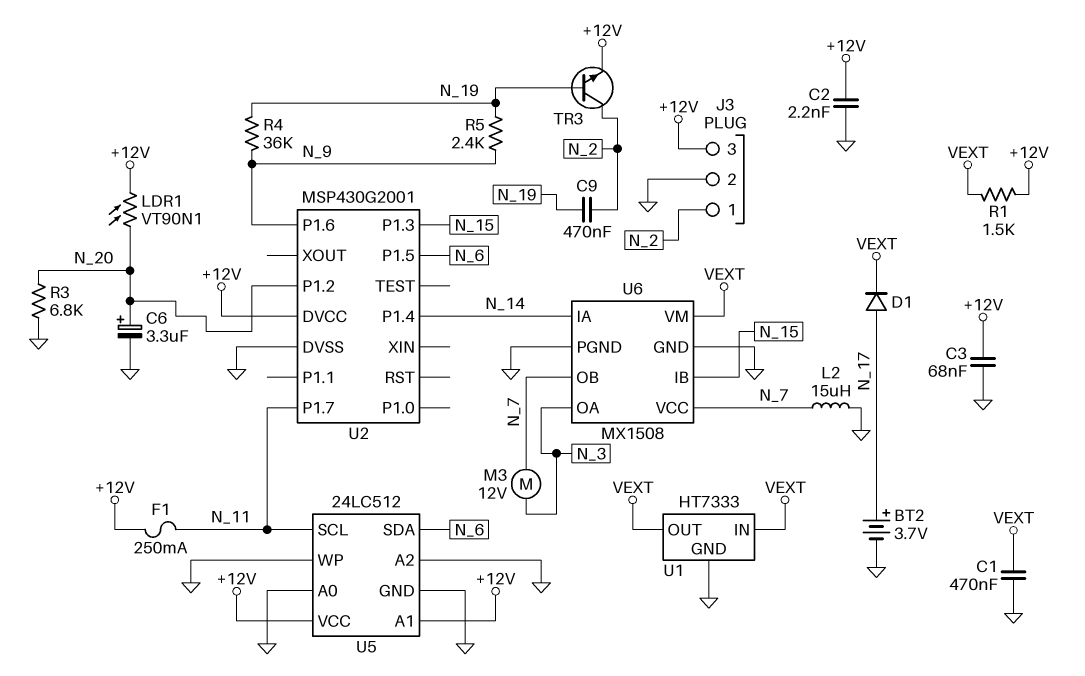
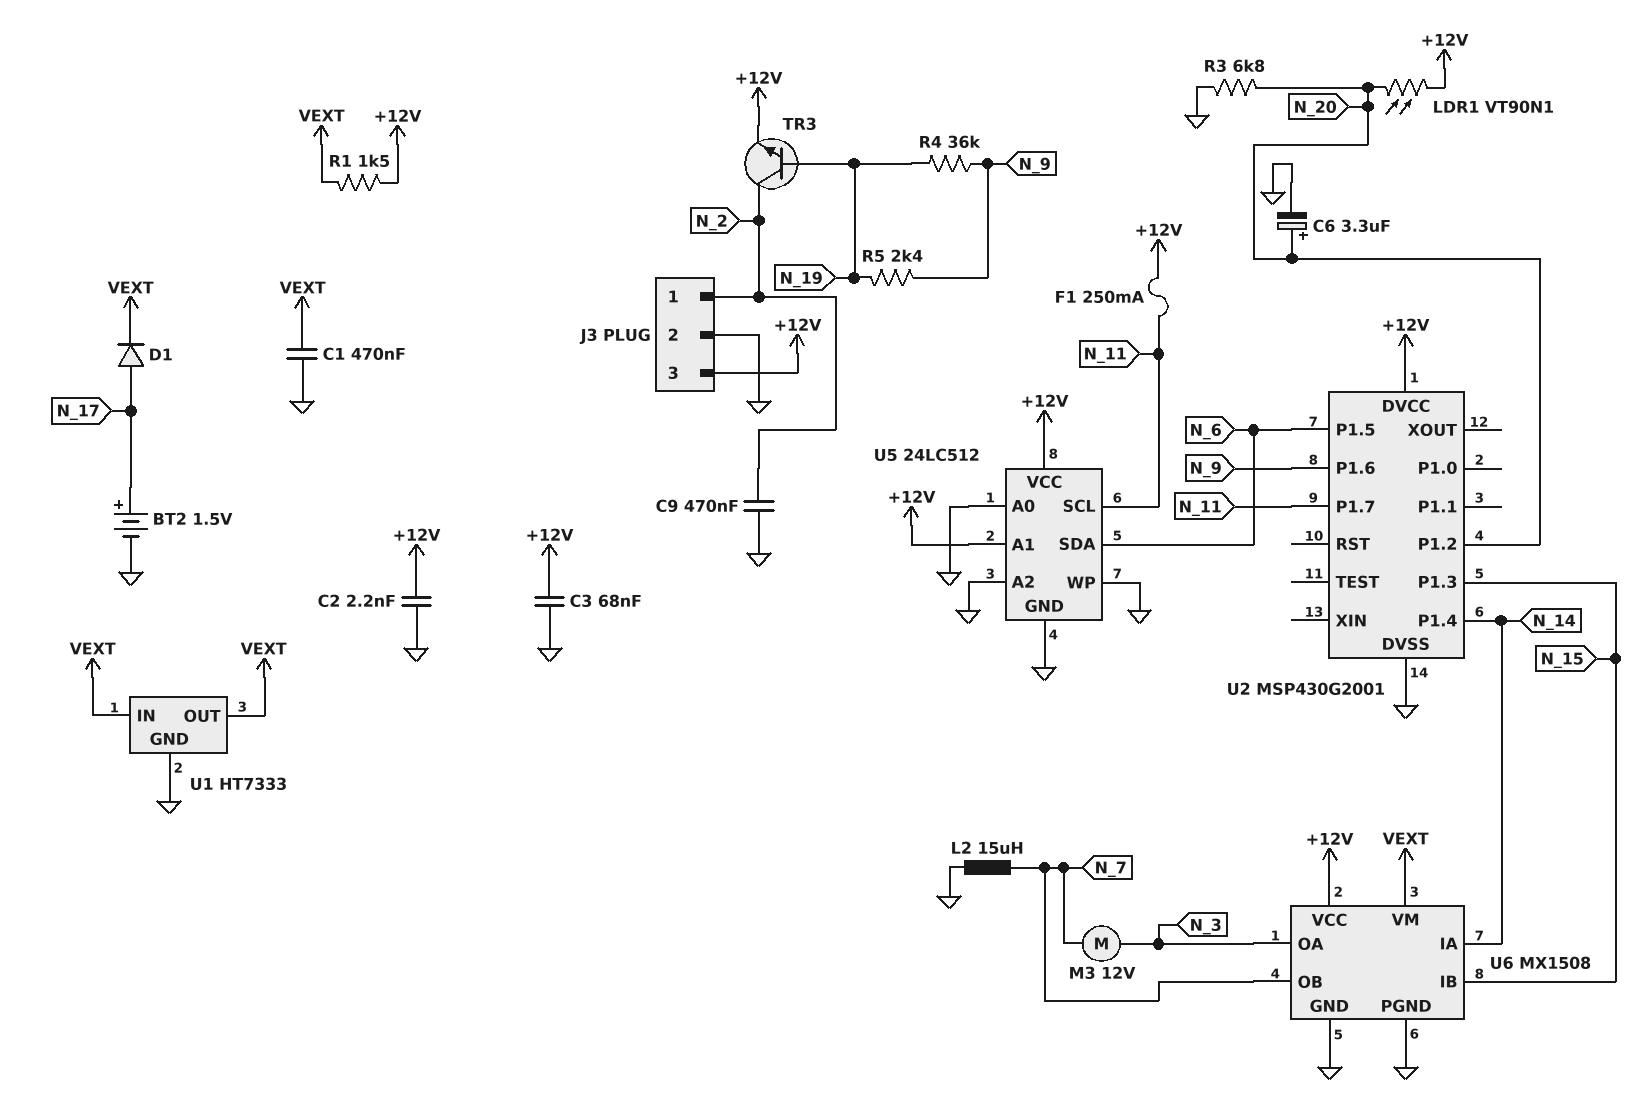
BT2: 3.7V (plus N_17, minus GND) -> 1.5V (plus N_17, minus GND)
C9: 470nF (N_2, N_19) -> 470nF (GND, N_2)
U6 pin VCC: N_7 -> +12V

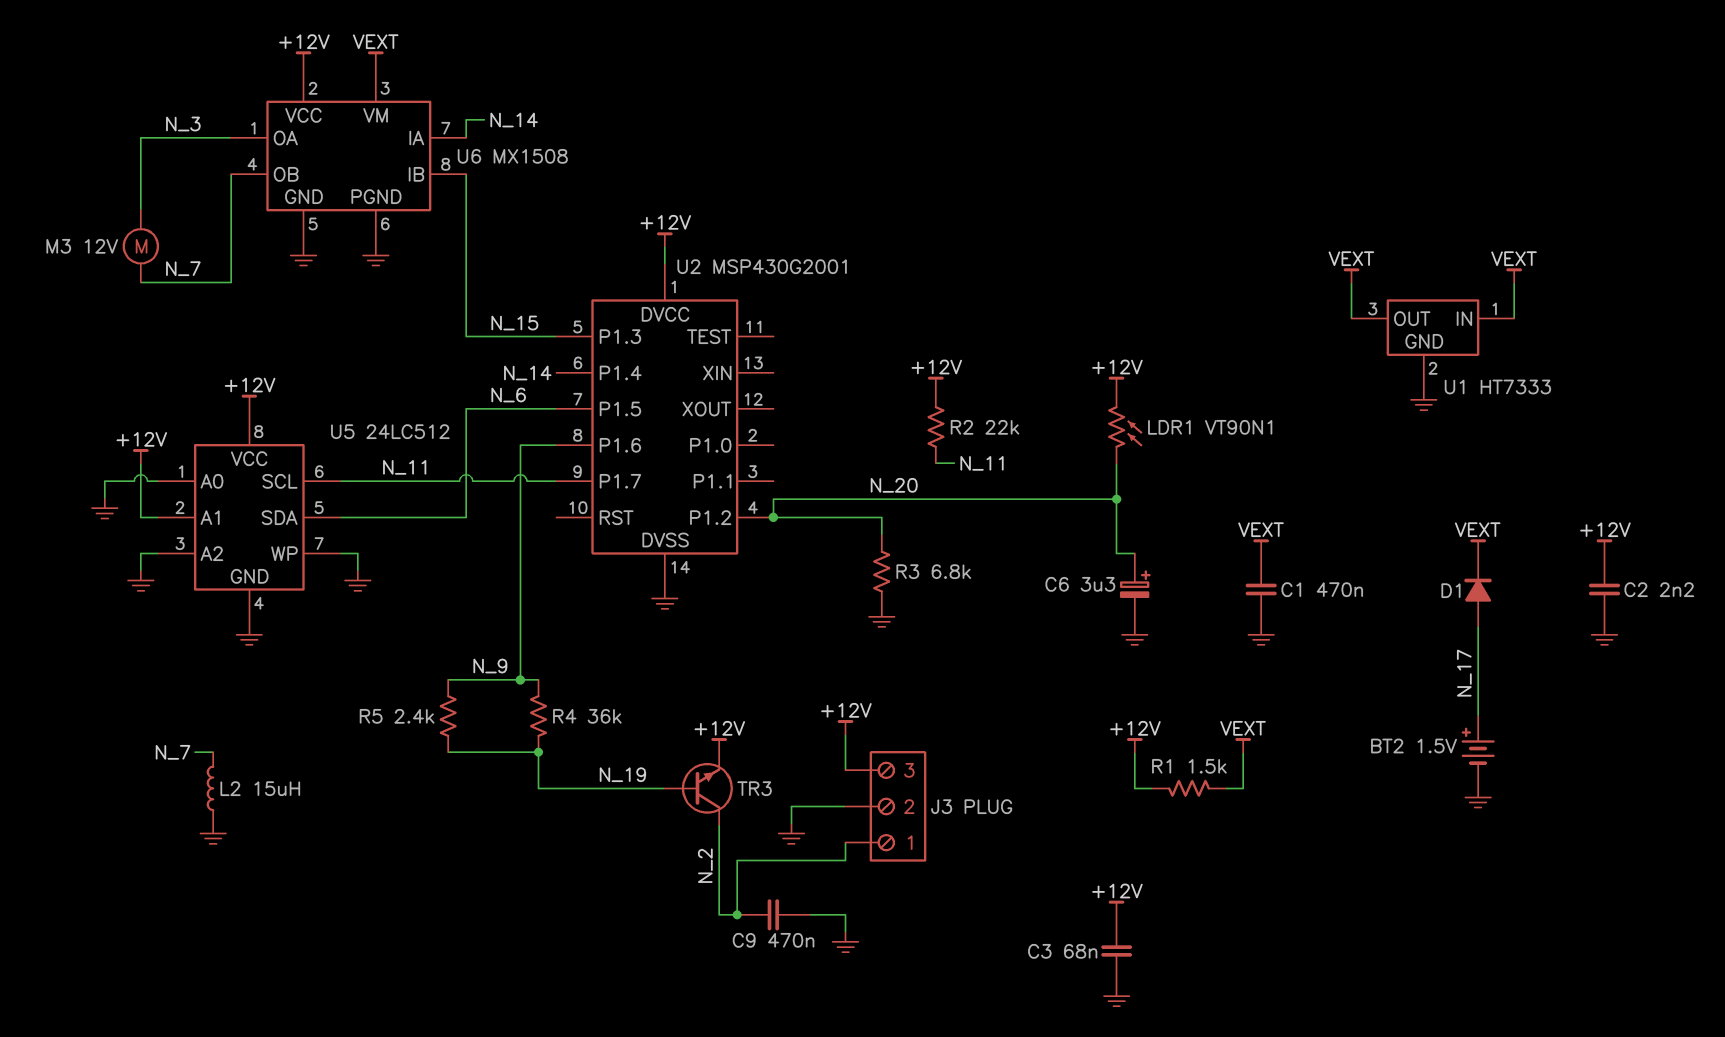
F1: 250mA (+12V, N_11) -> none
R2: none -> 22k (+12V, N_11)

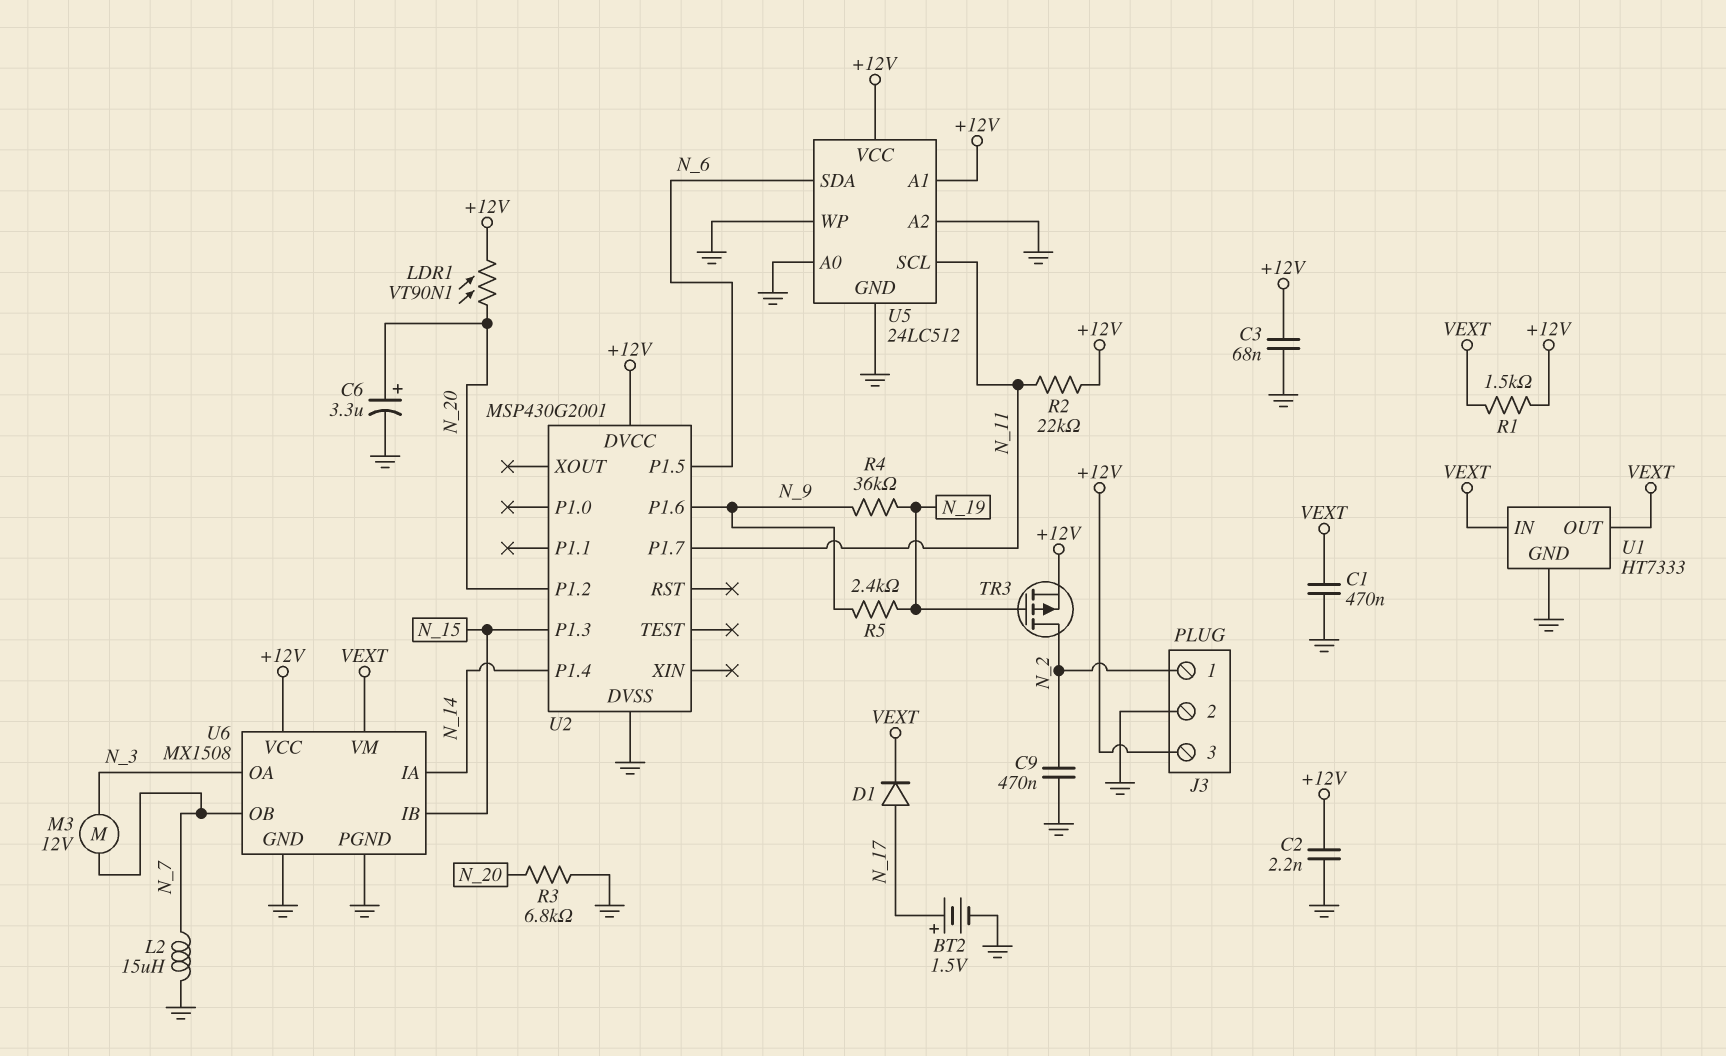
TR3: NPN (B N_19, C N_2, E +12V) -> PMOS (G N_19, D N_2, S +12V)

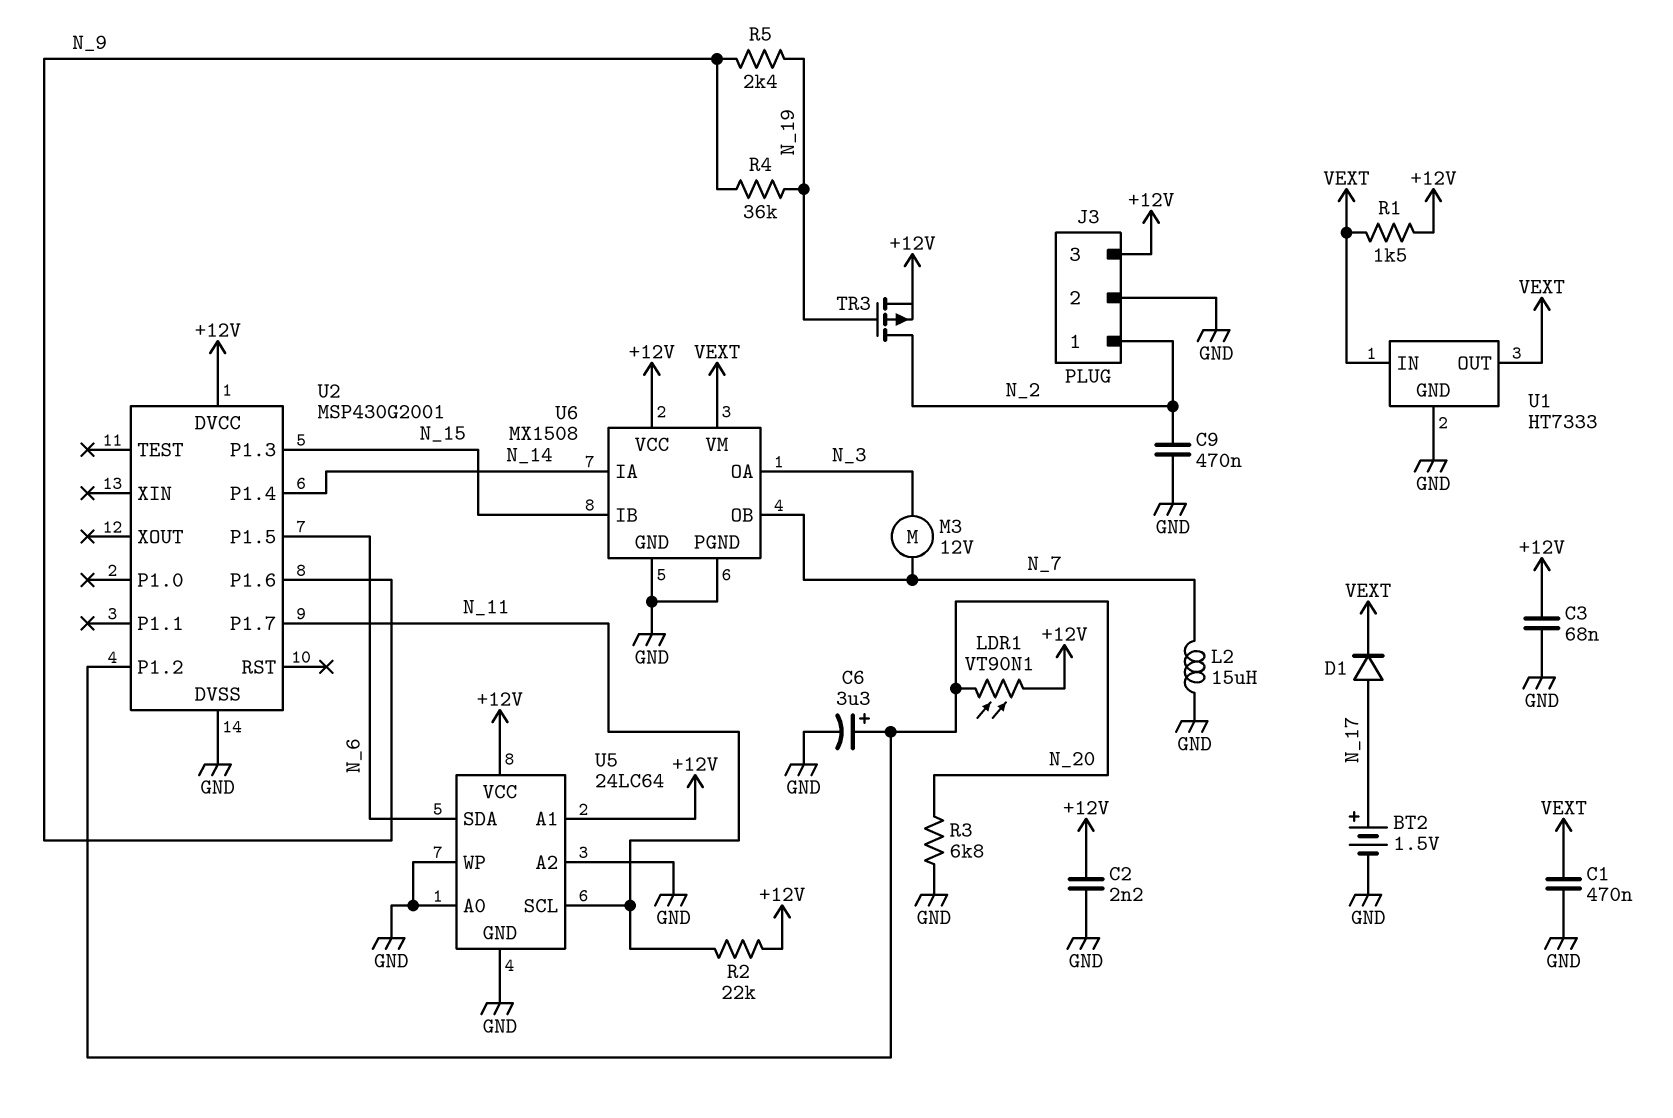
U5: 24LC512 -> 24LC64

